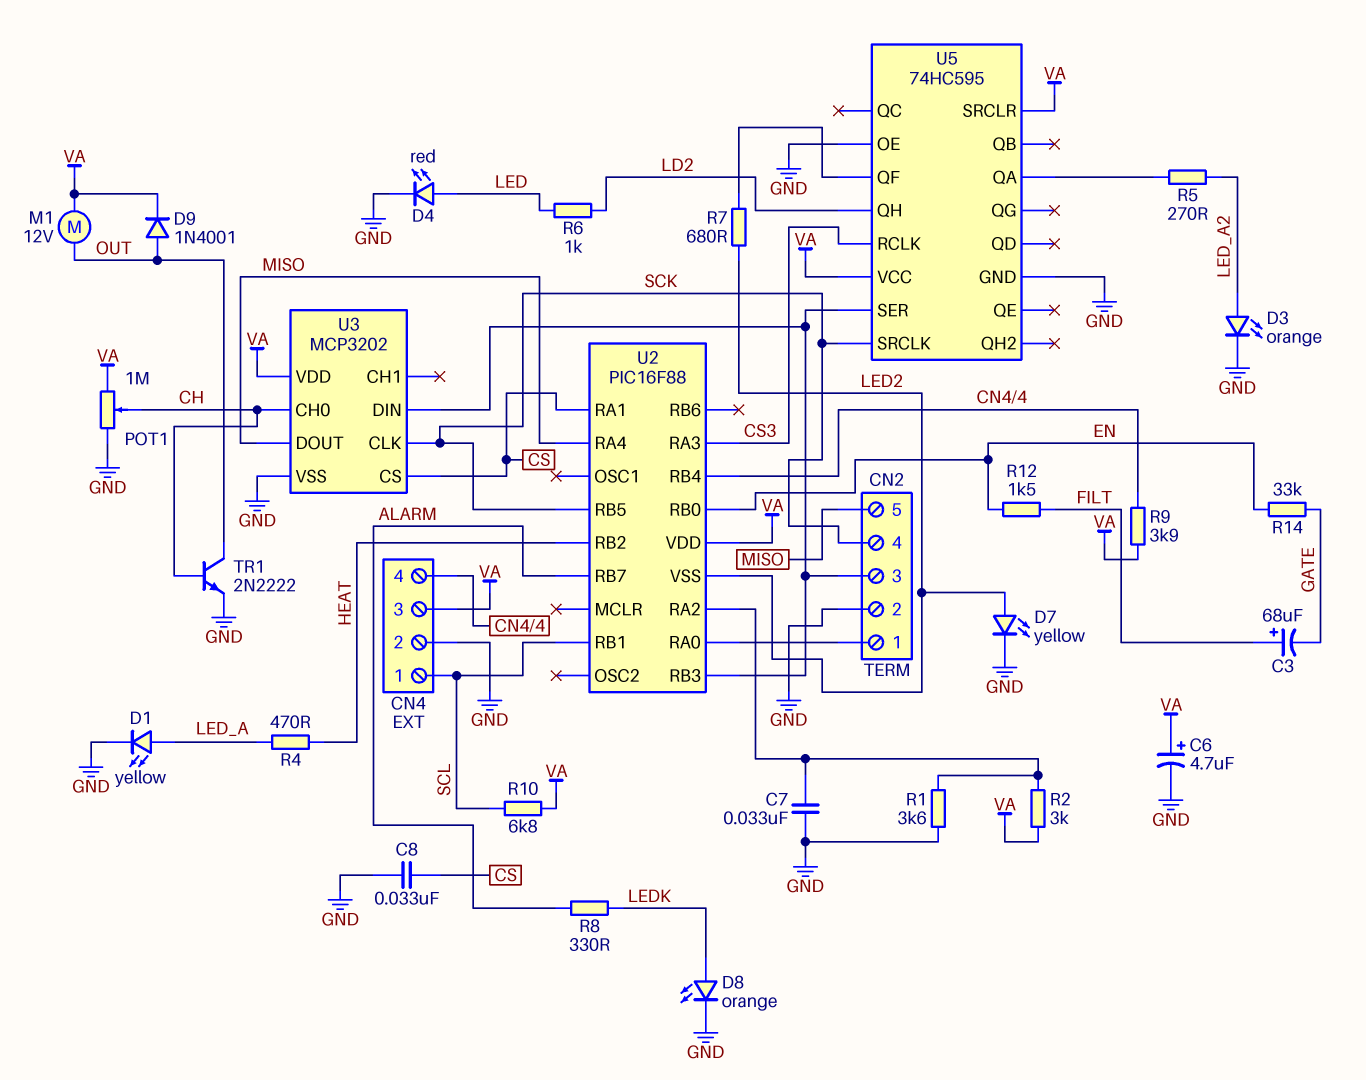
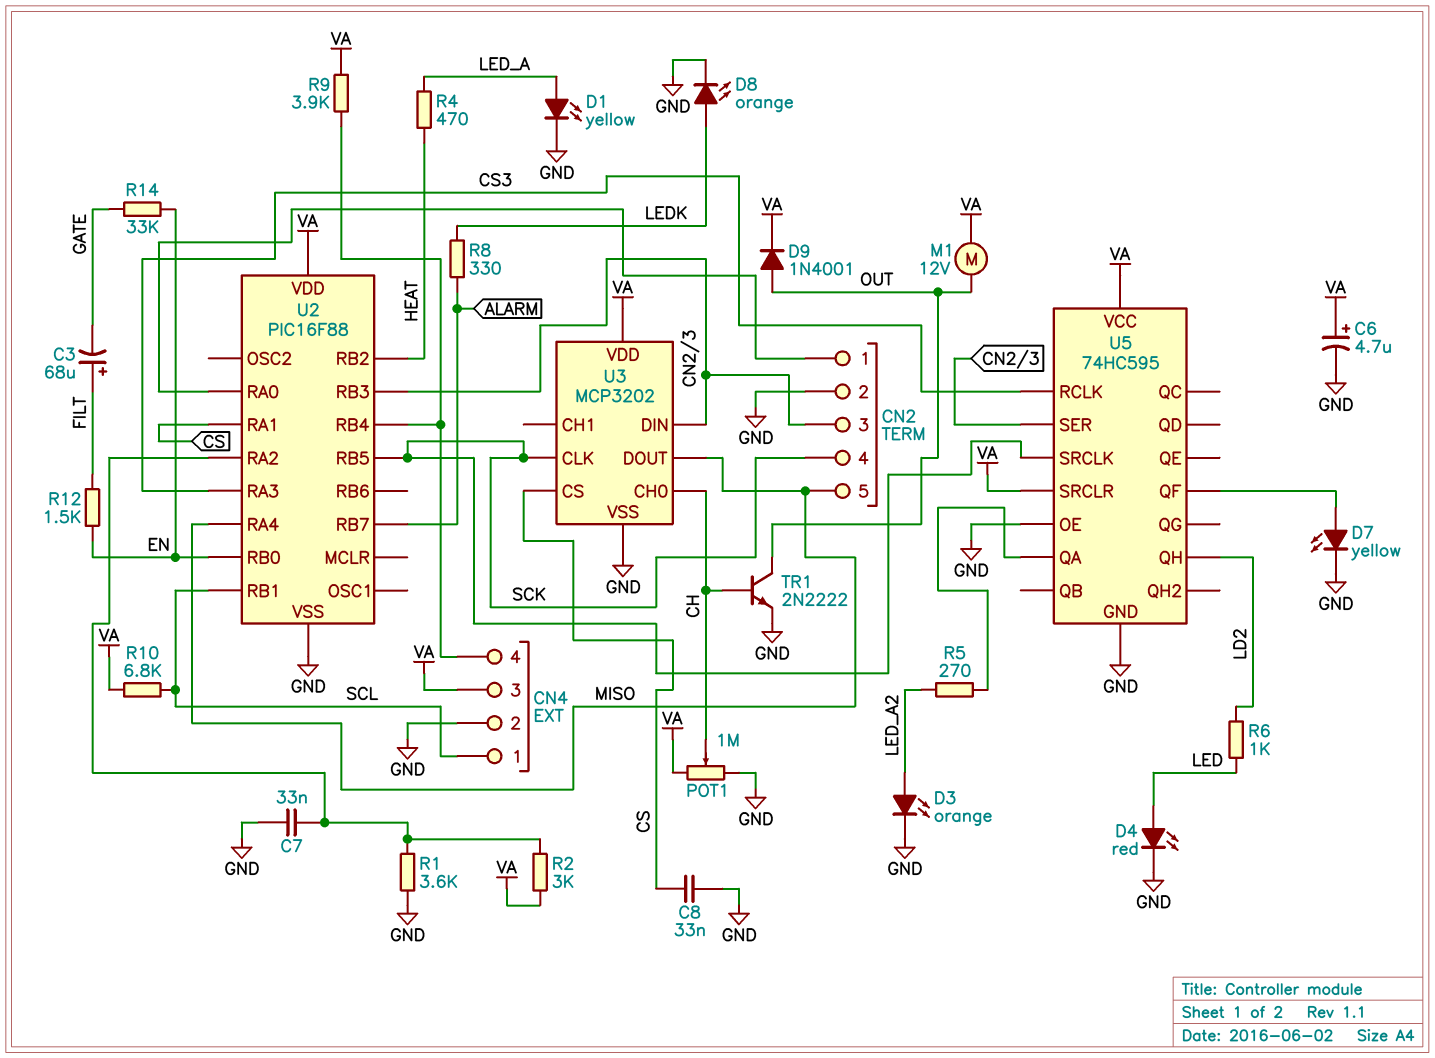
D7: LED yellow (A LED2, K GND) -> LED yellow (A U5/QF, K GND)
R7: 680 (LED2, U5/QF) -> none
U2 pin VSS: LED2 -> GND

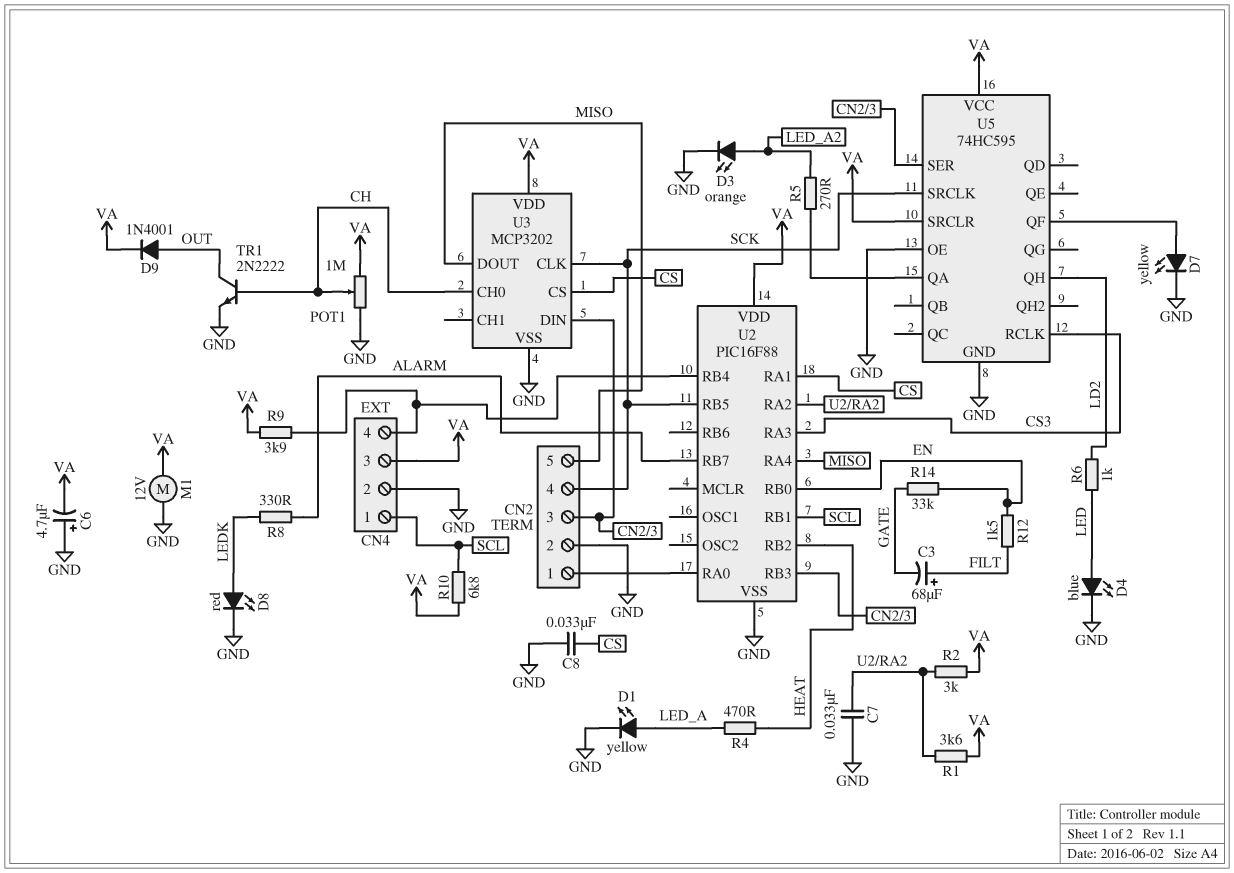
C6: 4.7uF (plus VA, minus GND) -> 4.7uF (plus GND, minus VA)
D4: LED red (A LED, K GND) -> LED blue (A LED, K GND)
D8: LED orange (A LEDK, K GND) -> LED red (A LEDK, K GND)
M1: motor 12V (OUT, VA) -> motor 12V (GND, VA)
R1: 3.6k (GND, U2/RA2) -> 3.6k (U2/RA2, VA)

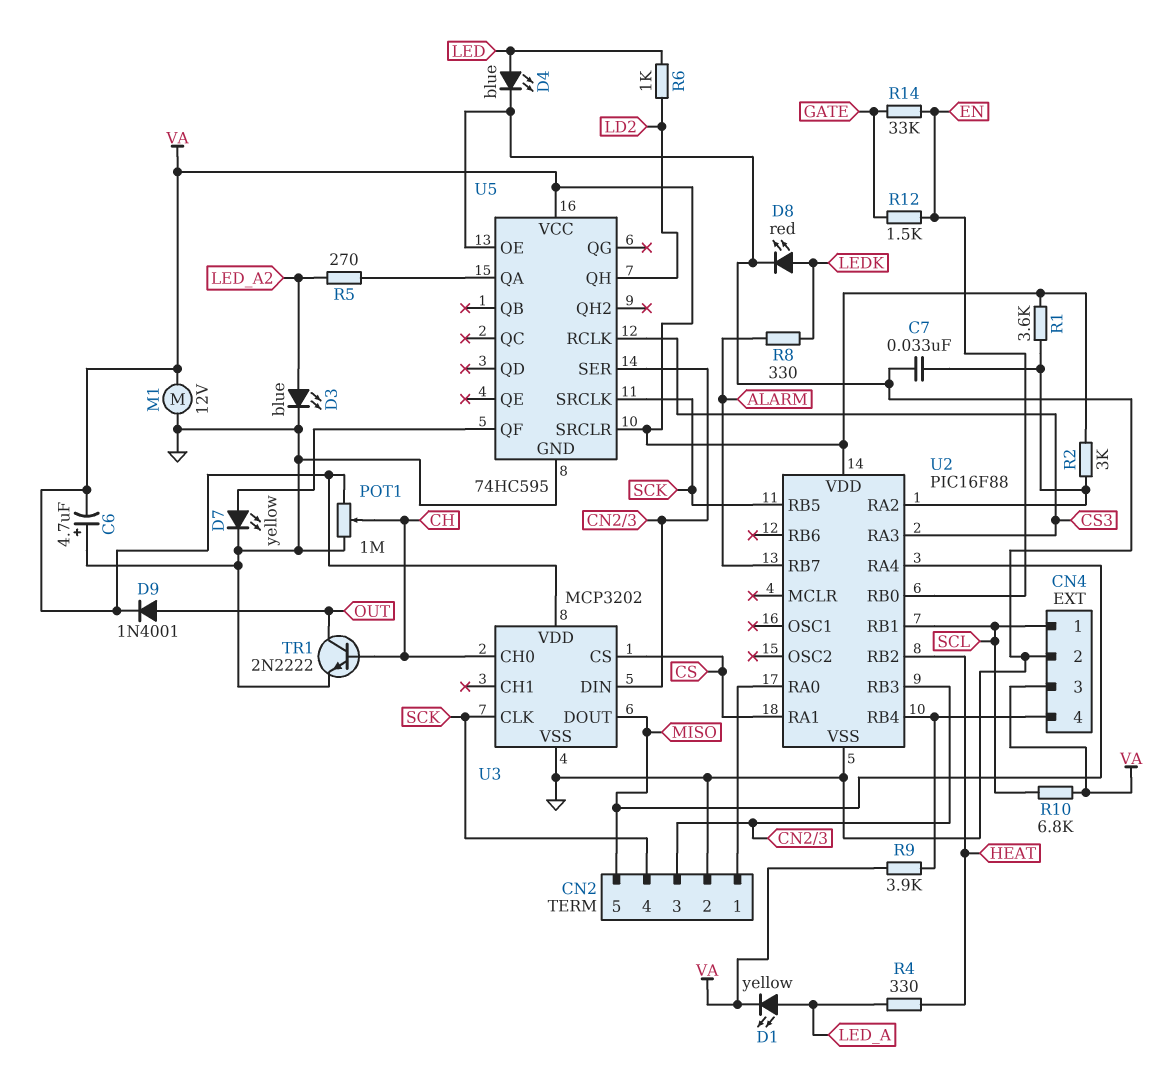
C3: 68uF (plus FILT, minus GATE) -> none
C8: 33nF (CS, GND) -> none
D1: LED yellow (A LED_A, K GND) -> LED yellow (A LED_A, K VA)
D3: LED orange (A LED_A2, K GND) -> LED blue (A LED_A2, K GND)
R4: 470 (HEAT, LED_A) -> 330 (HEAT, LED_A)
R12: 1.5k (EN, FILT) -> 1.5k (EN, GATE)

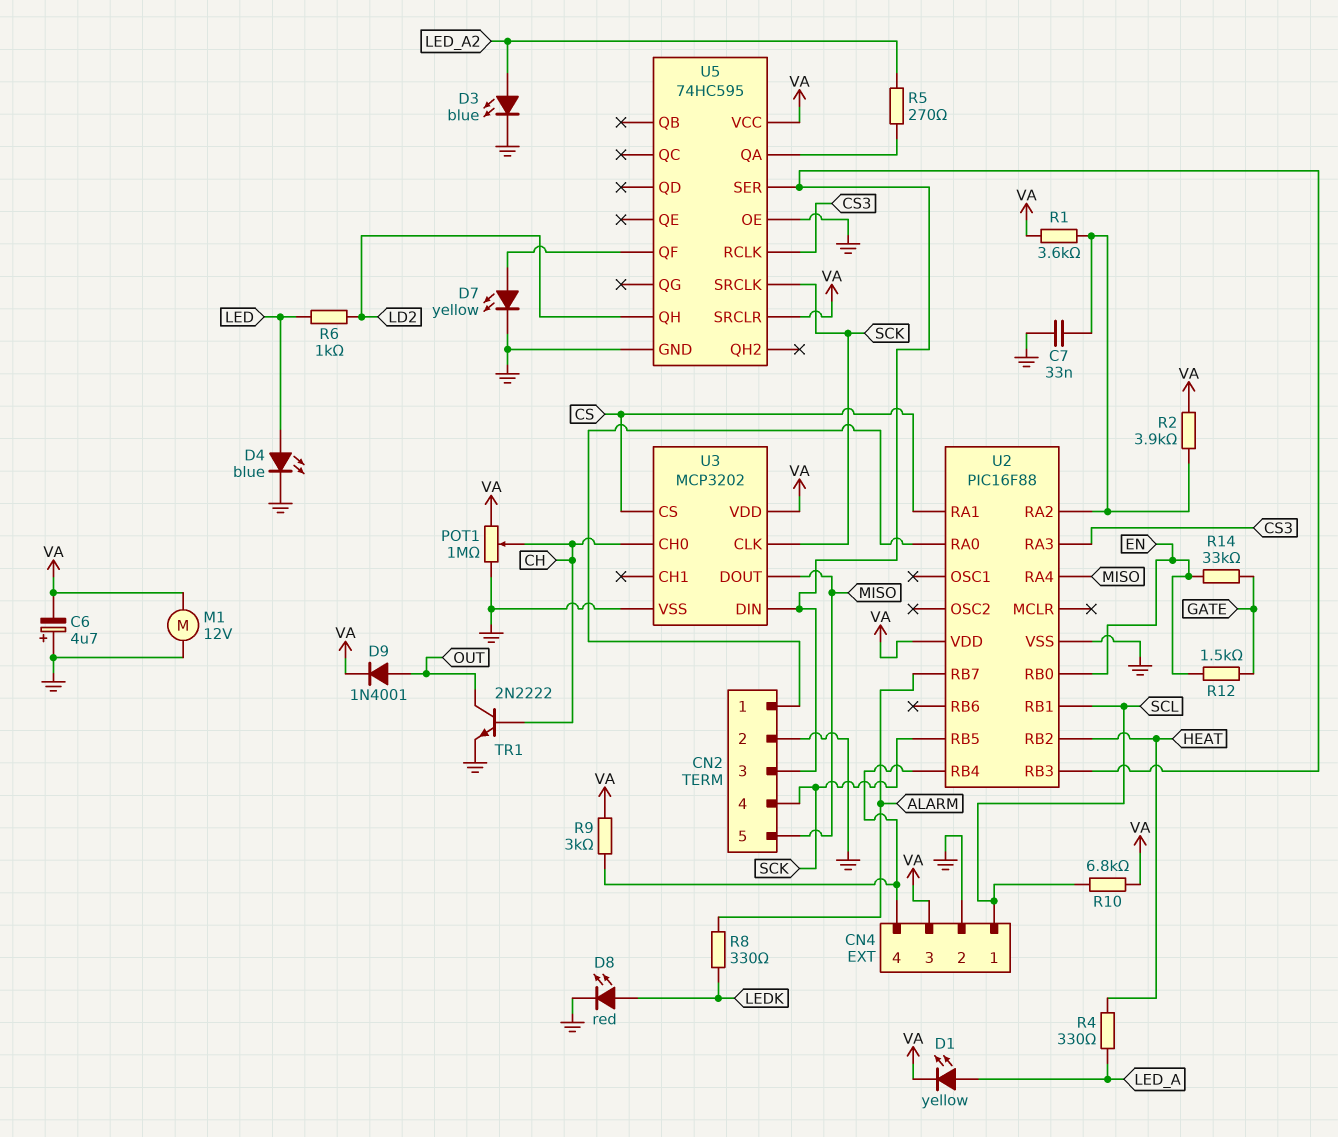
R2: 3k (U2/RA2, VA) -> 3.9k (U2/RA2, VA)
R9: 3.9k (CN4/4, VA) -> 3k (CN4/4, VA)

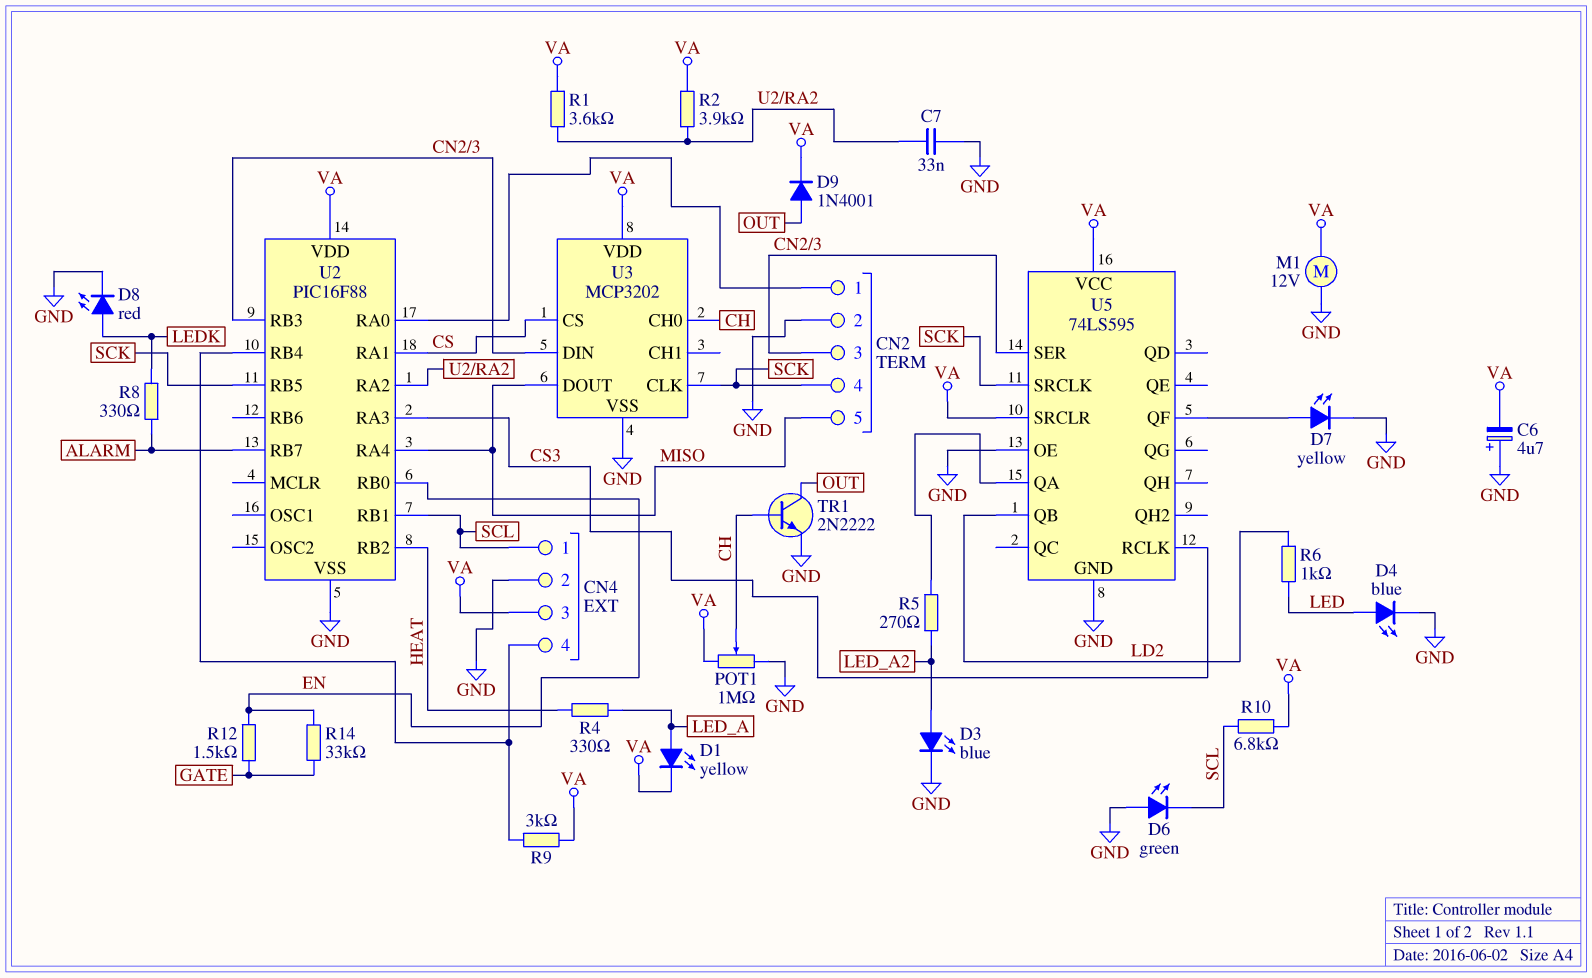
D6: none -> LED green (A GND, K SCL)
U5: 74HC595 -> 74LS595
U5 pin QB: none -> LD2
U5 pin QH: LD2 -> none

